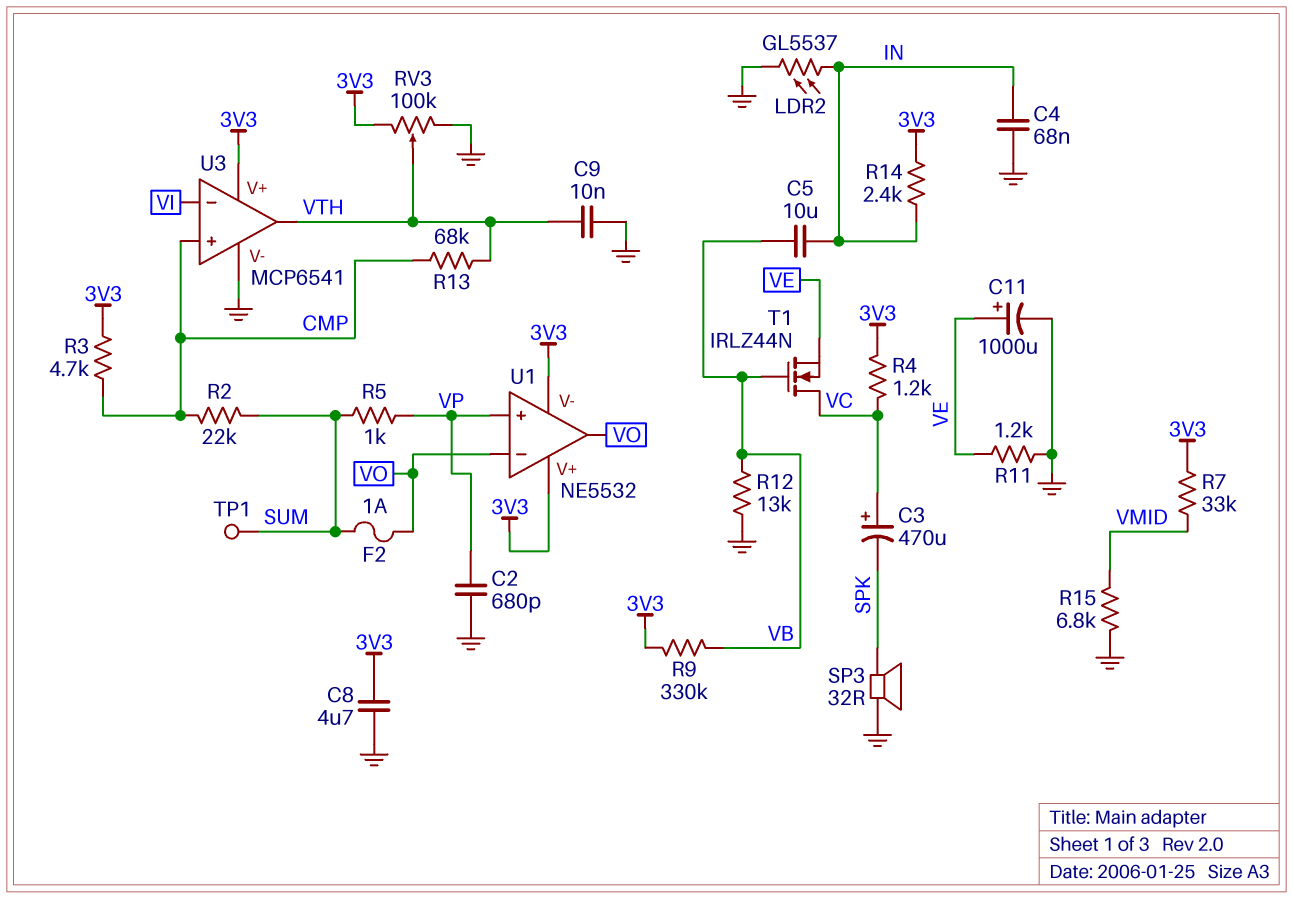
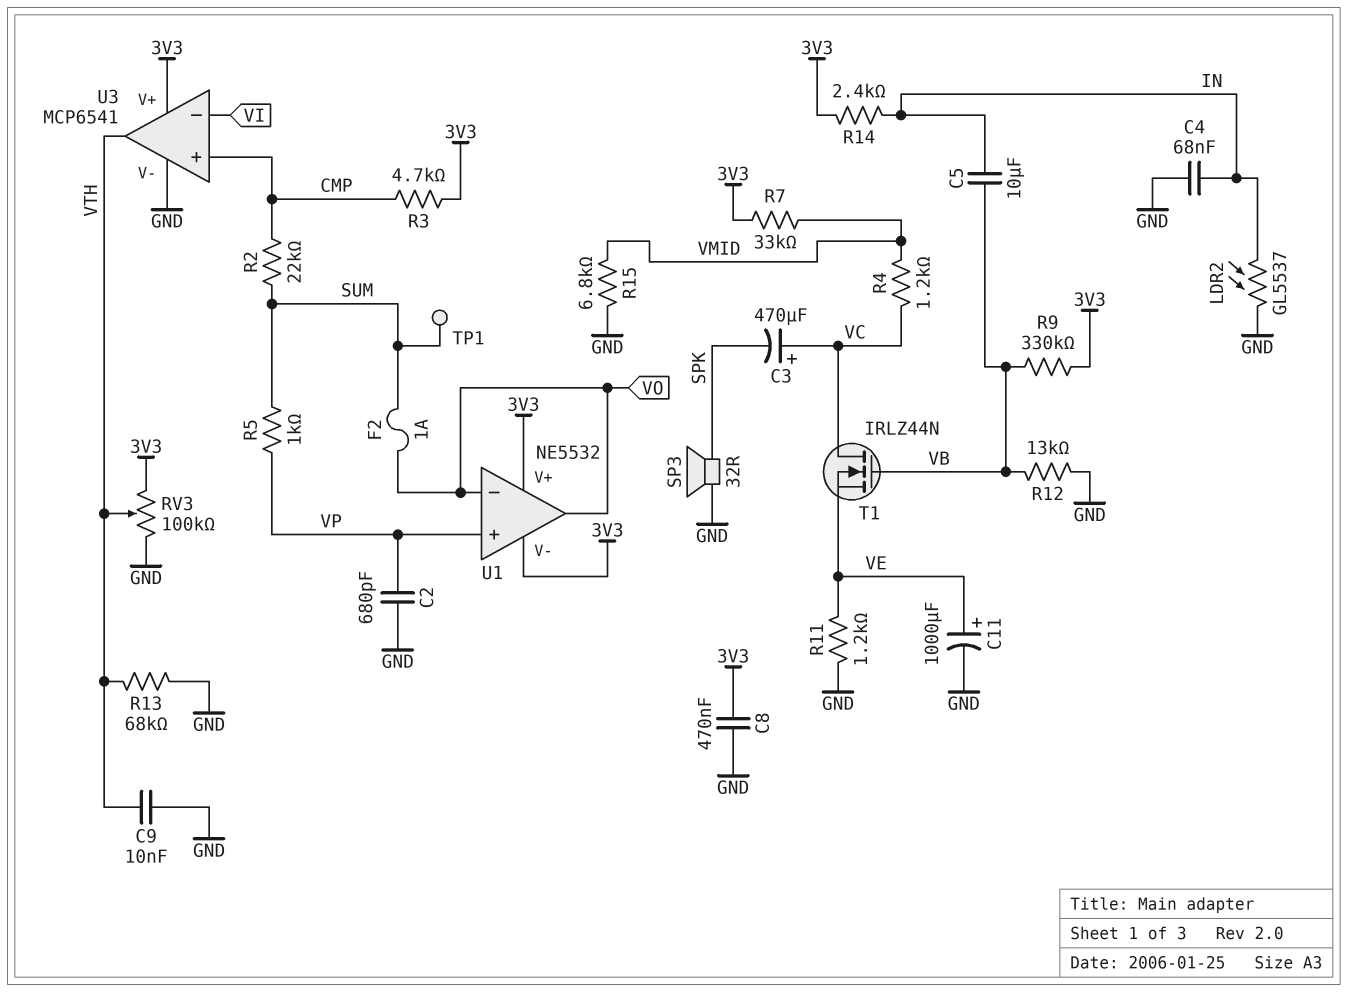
C8: 4.7uF (3V3, GND) -> 470nF (3V3, GND)
R4: 1.2k (3V3, VC) -> 1.2k (VC, VMID)
R13: 68k (CMP, VTH) -> 68k (GND, VTH)

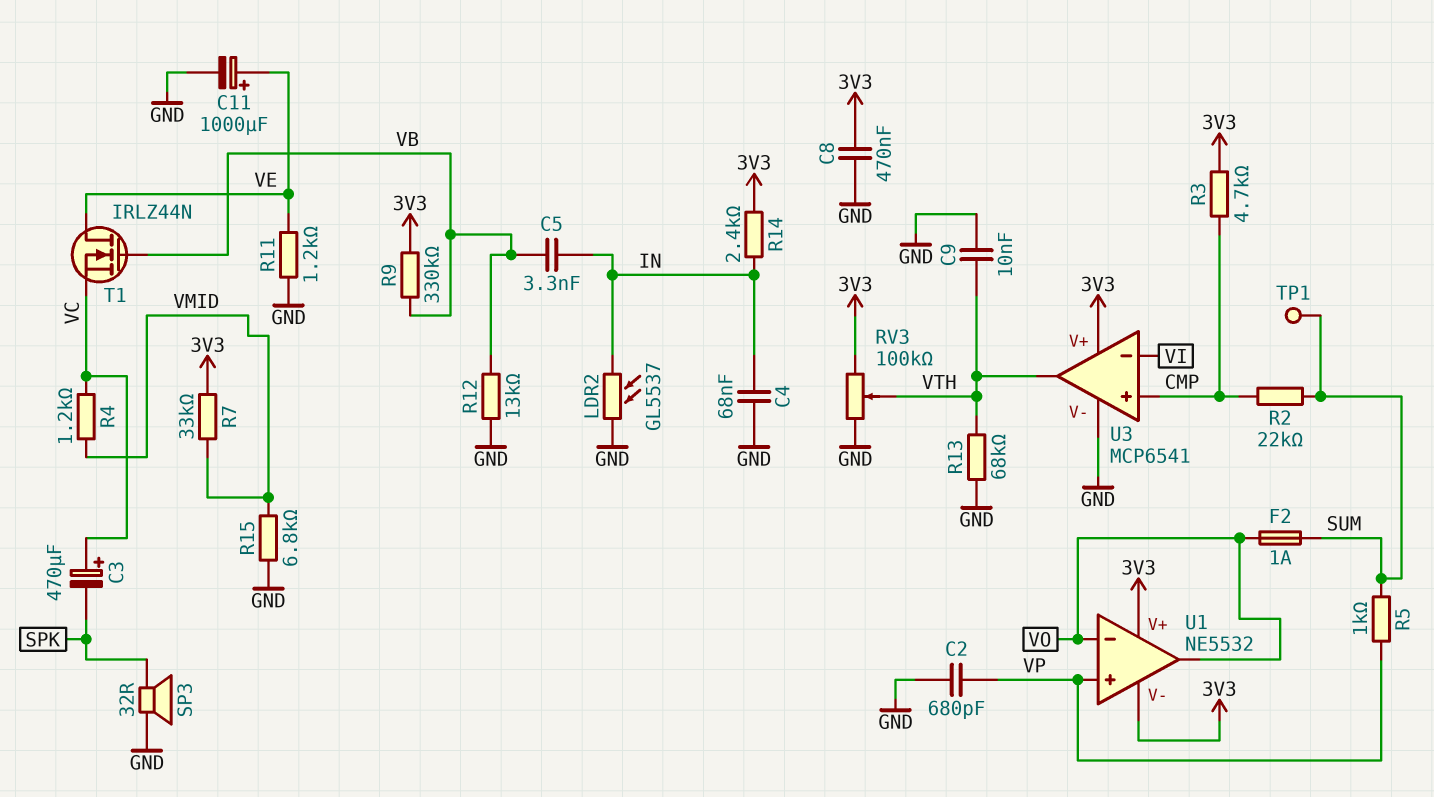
C5: 10uF (IN, VB) -> 3.3nF (IN, VB)
T1: NMOS IRLZ44N (G VB, D VC, S VE) -> NMOS IRLZ44N (G VB, D VE, S VC)

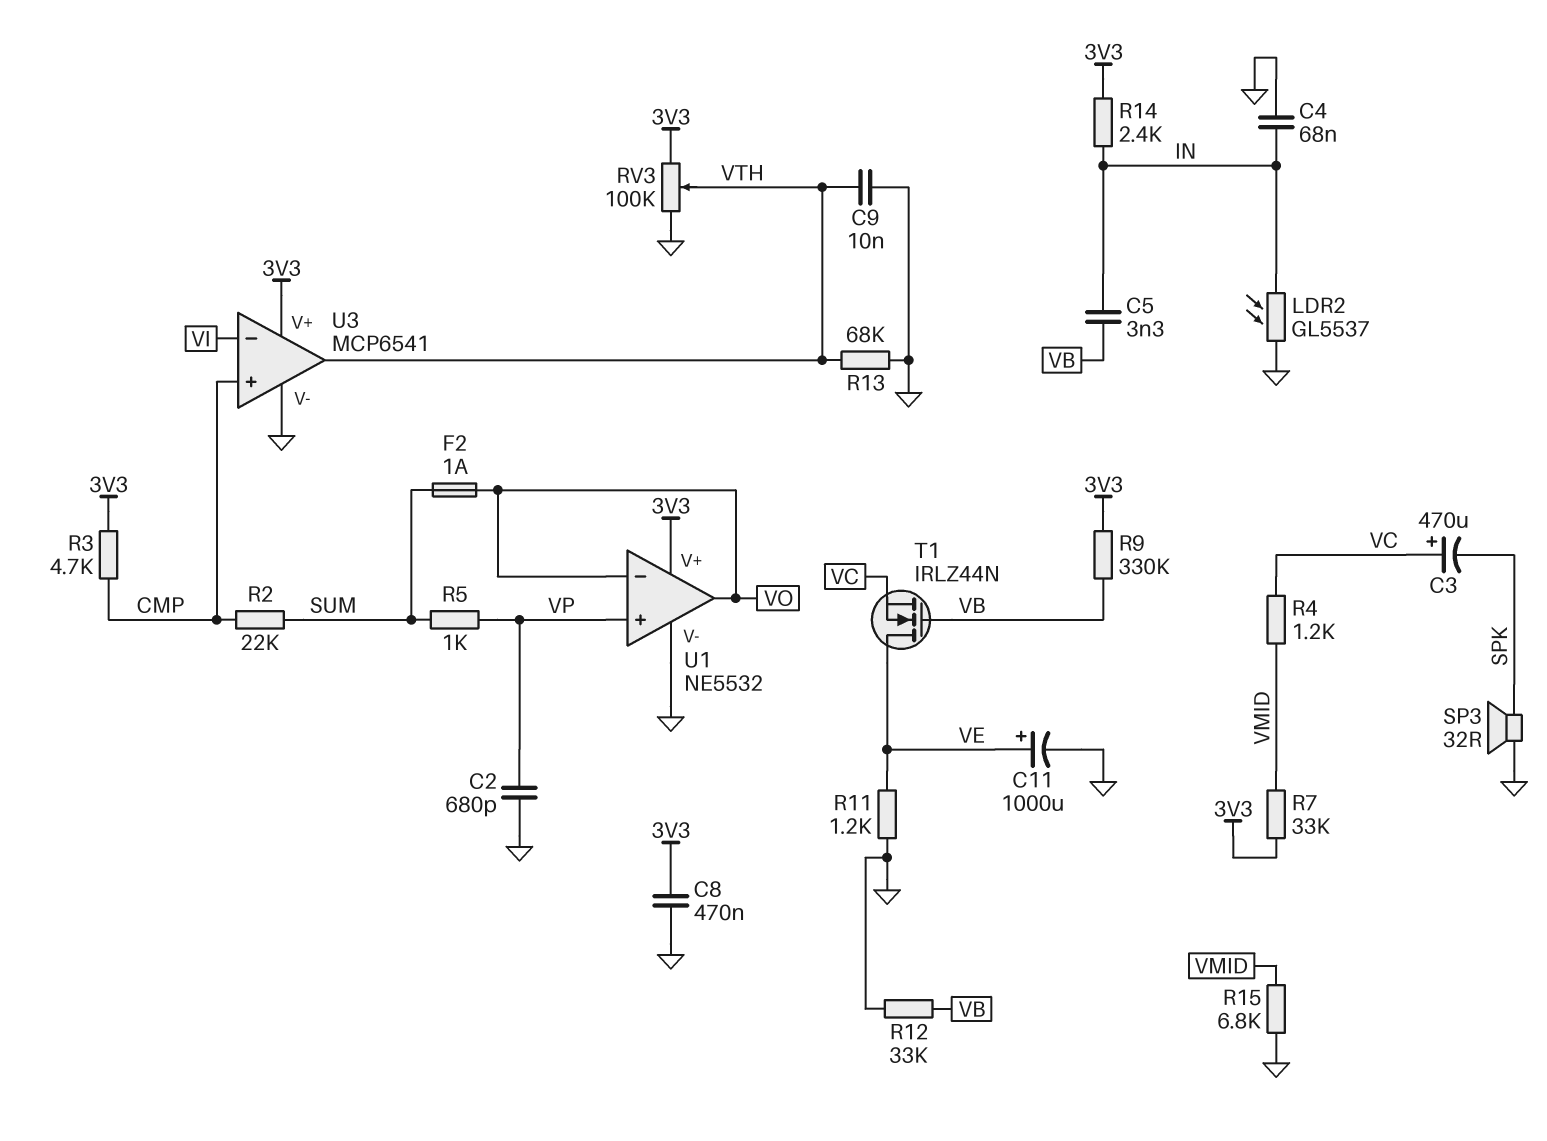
R12: 13k (GND, VB) -> 33k (GND, VB)
TP1: test point (SUM) -> none
U1 pin V-: 3V3 -> GND

